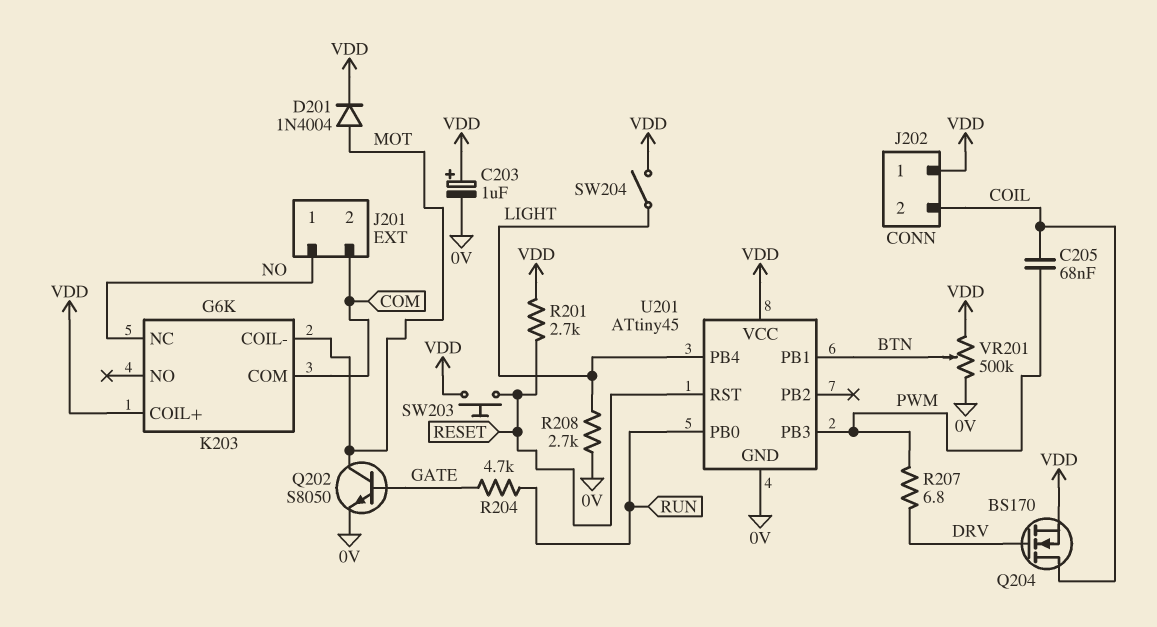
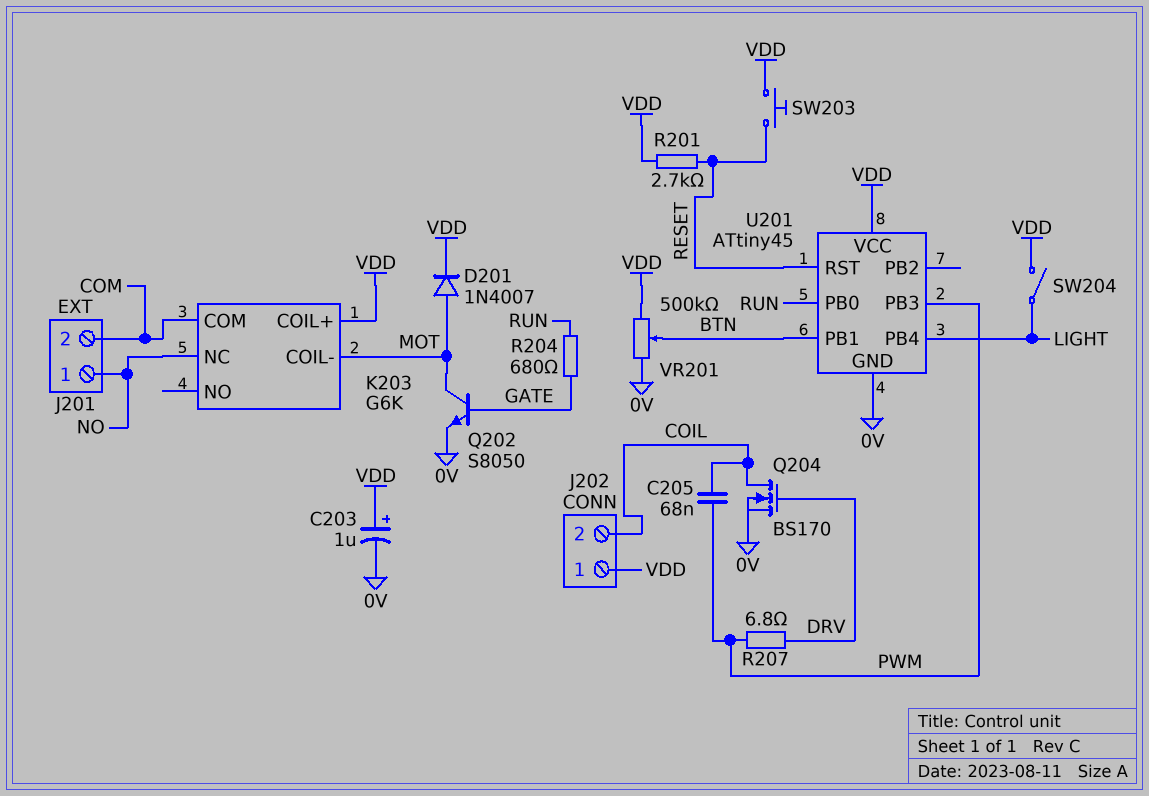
D201: diode 1N4004 (A MOT, K VDD) -> diode 1N4007 (A MOT, K VDD)
Q204: NMOS BS170 (G DRV, D COIL, S VDD) -> NMOS BS170 (G DRV, D COIL, S 0V)
R204: 4.7k (GATE, RUN) -> 680 (GATE, RUN)
R208: 2.7k (0V, LIGHT) -> none

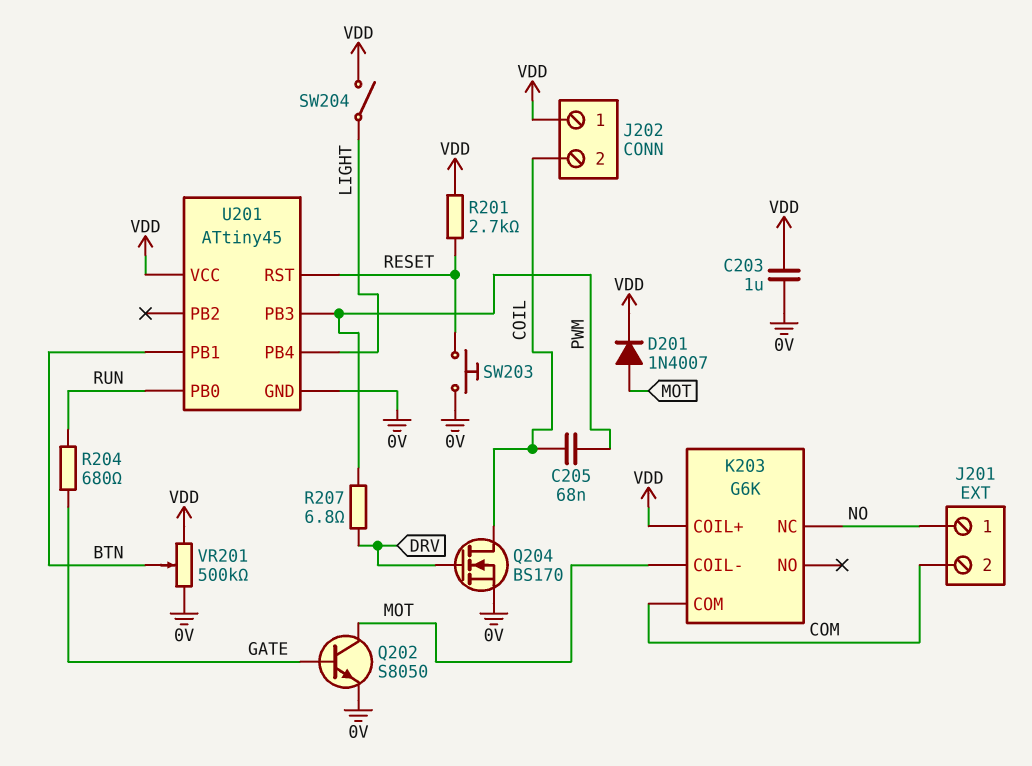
C203: 1uF (plus VDD, minus 0V) -> 1uF (0V, VDD)
SW203: button (RESET, VDD) -> button (0V, RESET)

